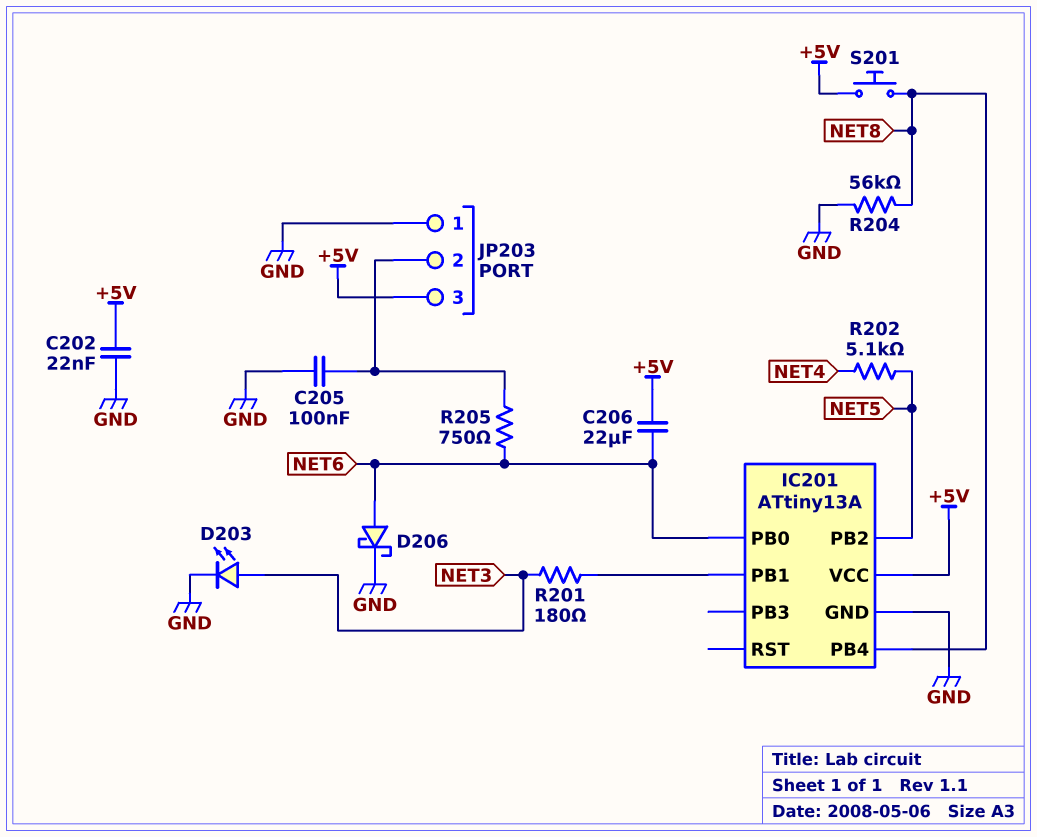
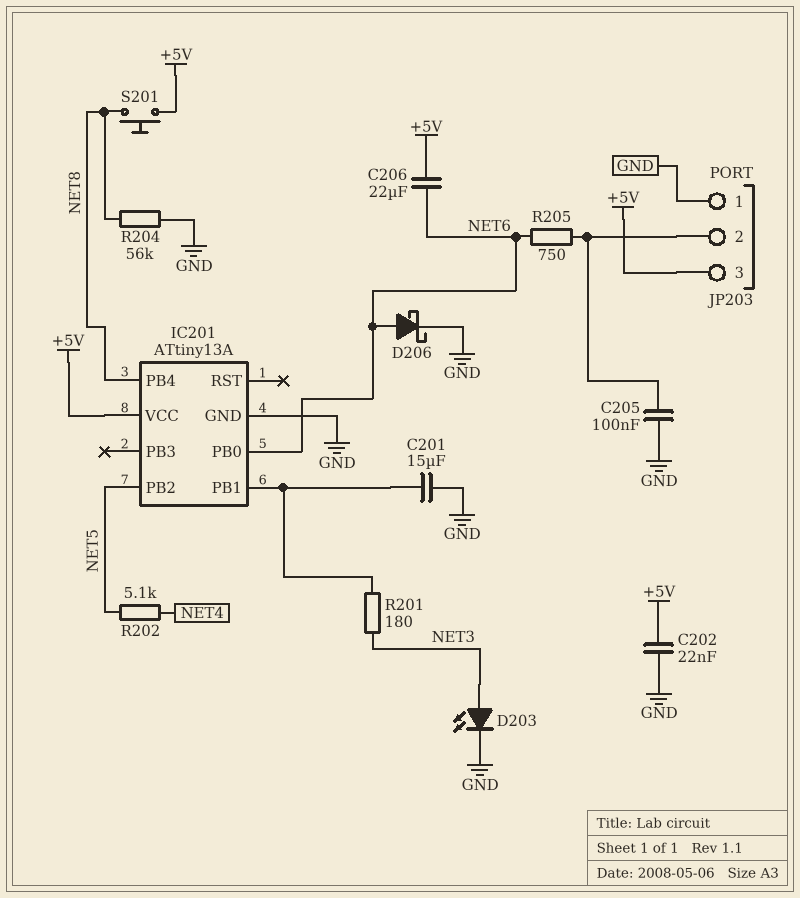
C201: none -> 15uF (GND, IC201/PB1)

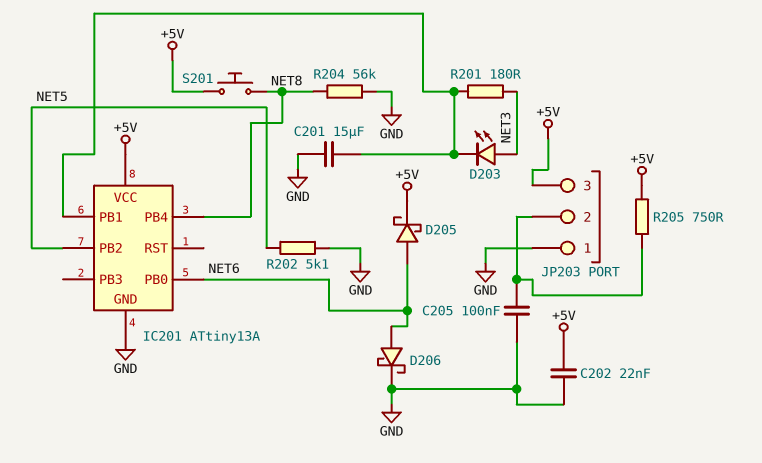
C206: 22uF (+5V, NET6) -> none
D203: LED (A NET3, K GND) -> LED (A NET3, K IC201/PB1)
D205: none -> schottky (A NET6, K +5V)
R202: 5.1k (NET4, NET5) -> 5.1k (GND, NET5)
R205: 750 (JP203/2, NET6) -> 750 (+5V, JP203/2)

